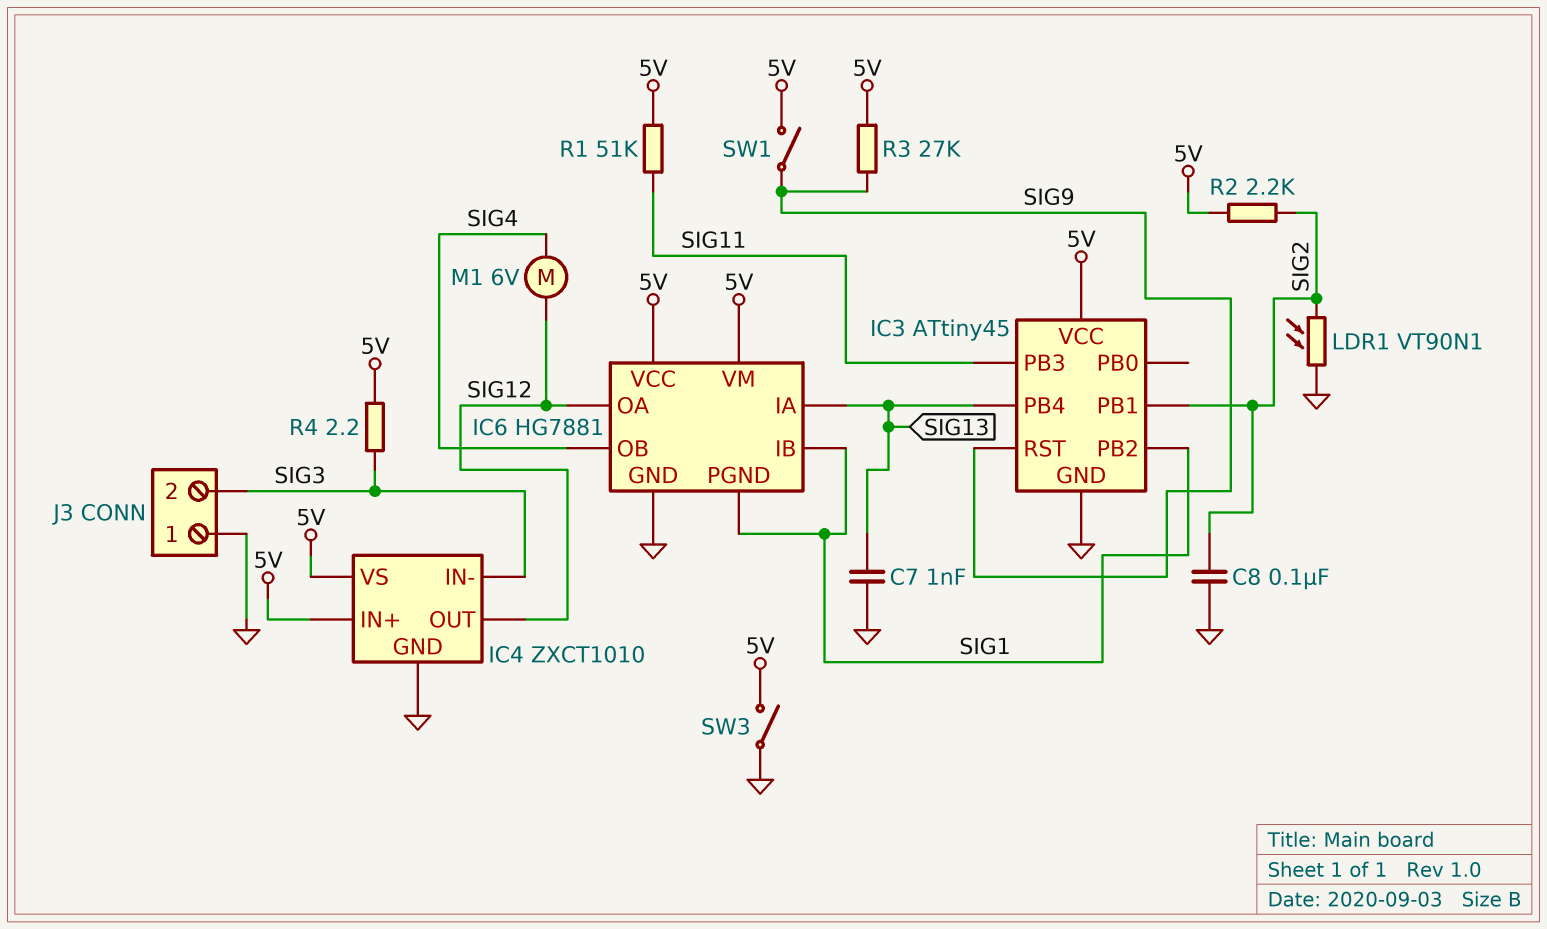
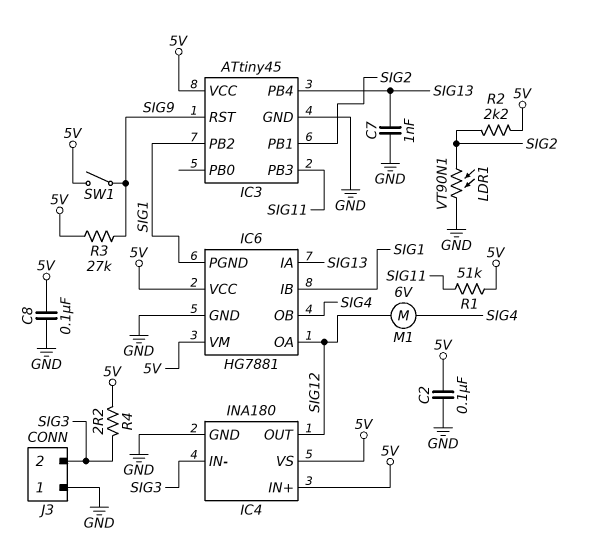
C2: none -> 100nF (5V, GND)
C8: 100nF (GND, SIG2) -> 100nF (5V, GND)
IC4: ZXCT1010 -> INA180
SW3: switch (5V, GND) -> none

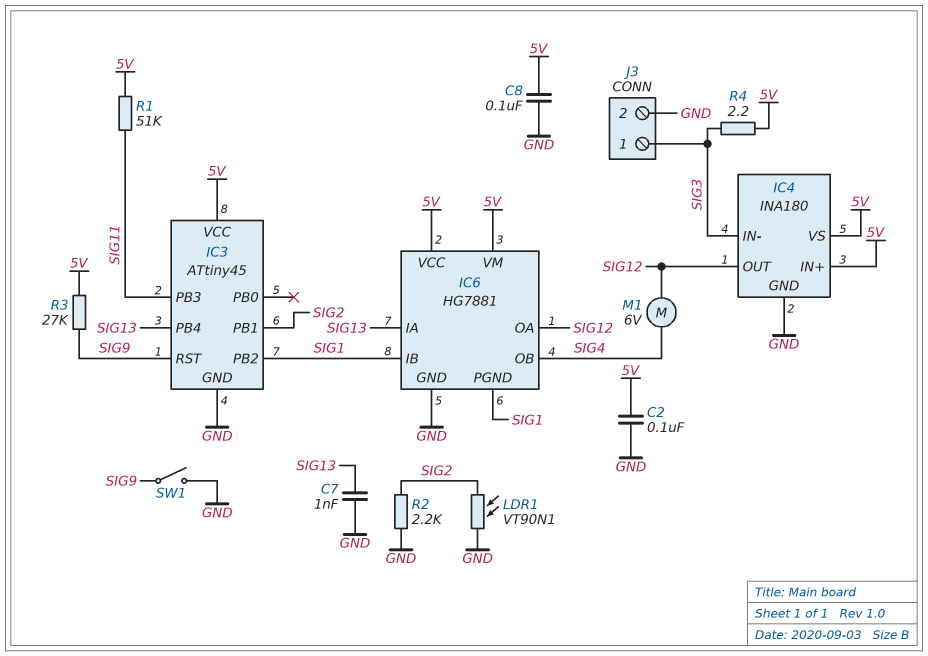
J3 pin 1: GND -> SIG3
J3 pin 2: SIG3 -> GND
R2: 2.2k (5V, SIG2) -> 2.2k (GND, SIG2)
SW1: switch (5V, SIG9) -> switch (GND, SIG9)

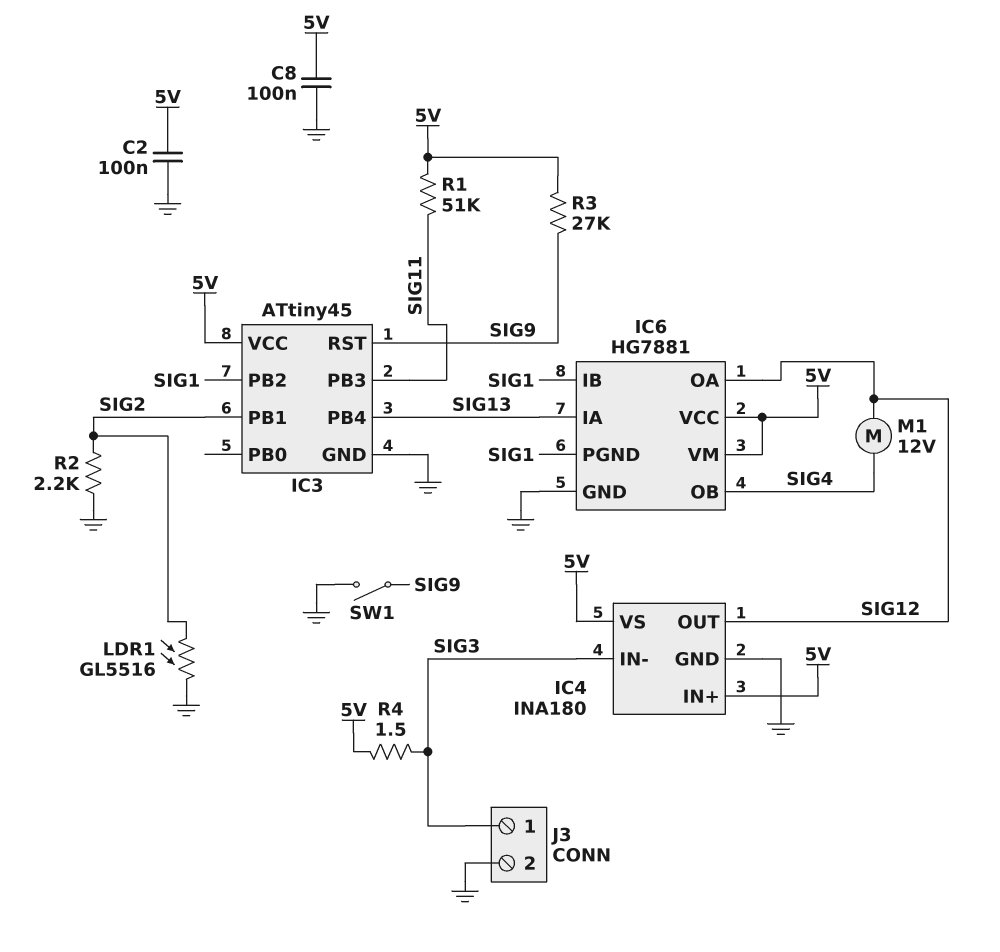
C7: 1nF (GND, SIG13) -> none
LDR1: VT90N1 (GND, SIG2) -> GL5516 (GND, SIG2)
M1: motor 6V (SIG4, SIG12) -> motor 12V (SIG4, SIG12)
R4: 2.2 (5V, SIG3) -> 1.5 (5V, SIG3)

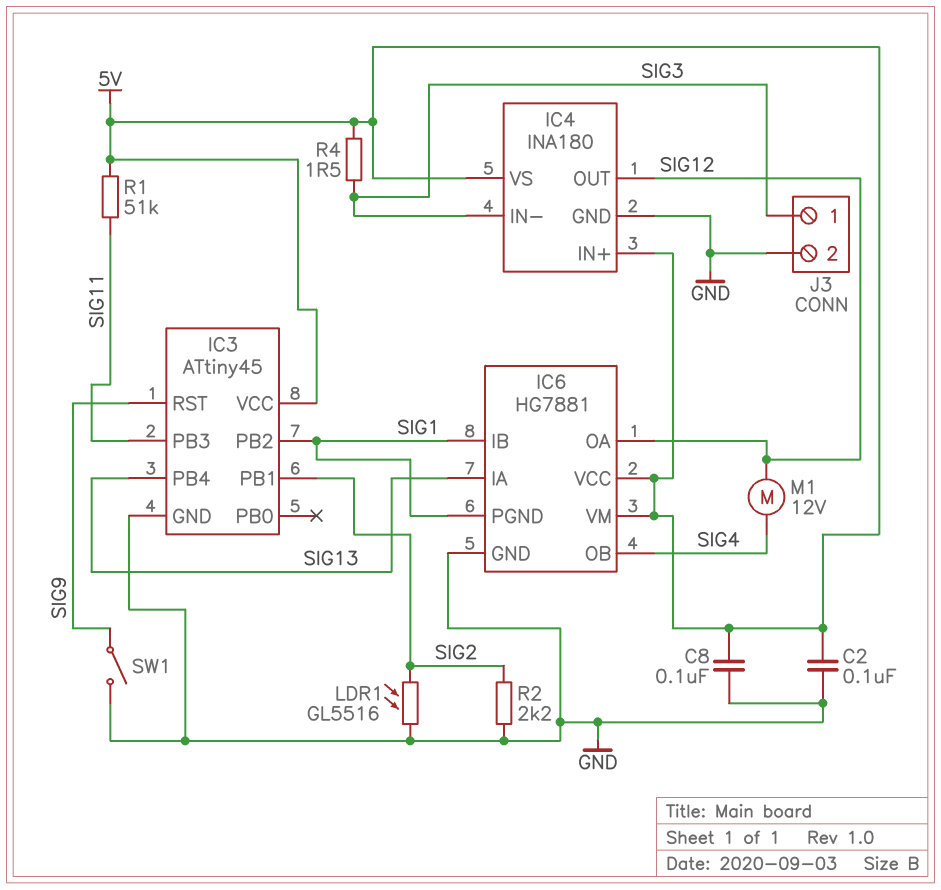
R3: 27k (5V, SIG9) -> none

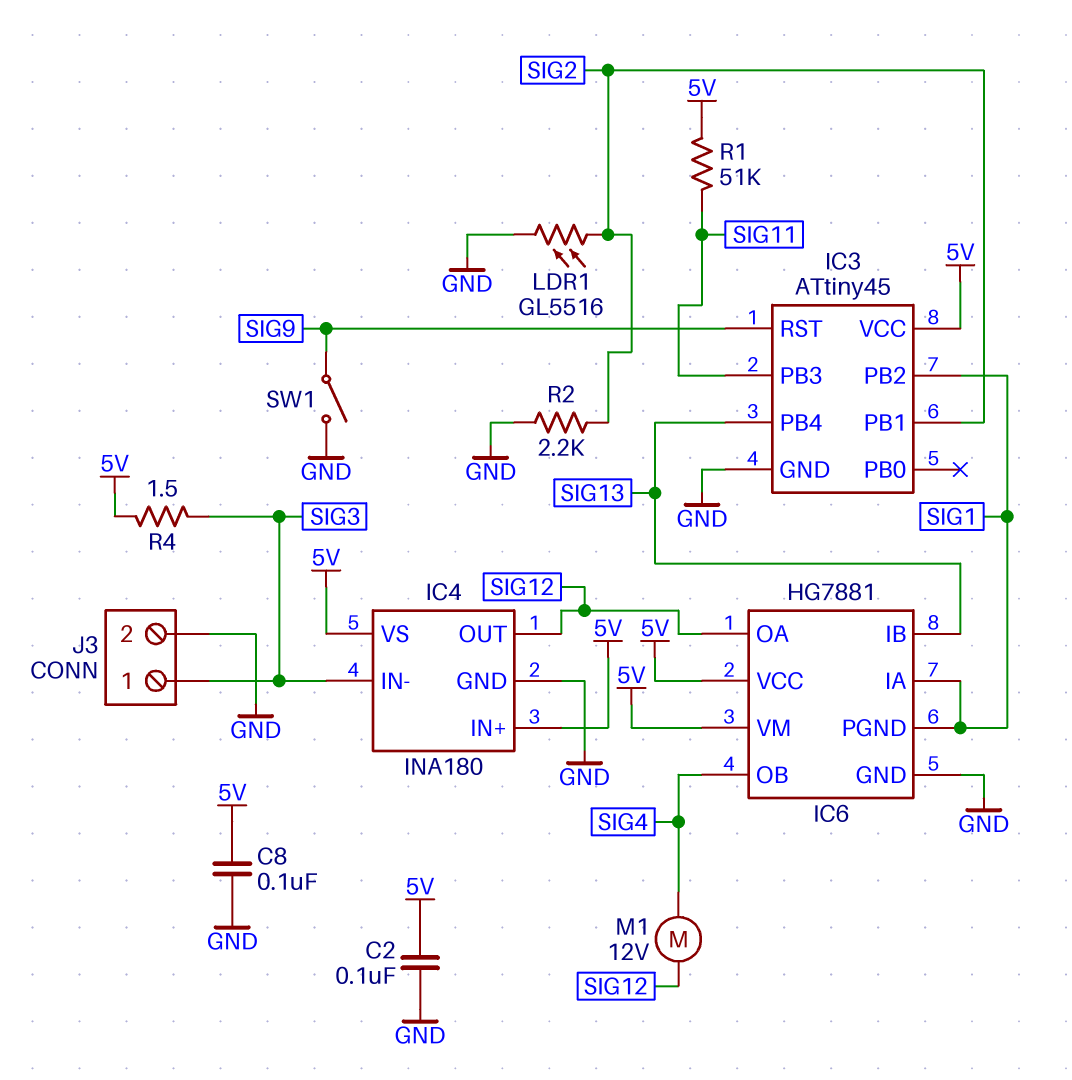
IC6 pin IA: SIG13 -> SIG1
IC6 pin IB: SIG1 -> SIG13

